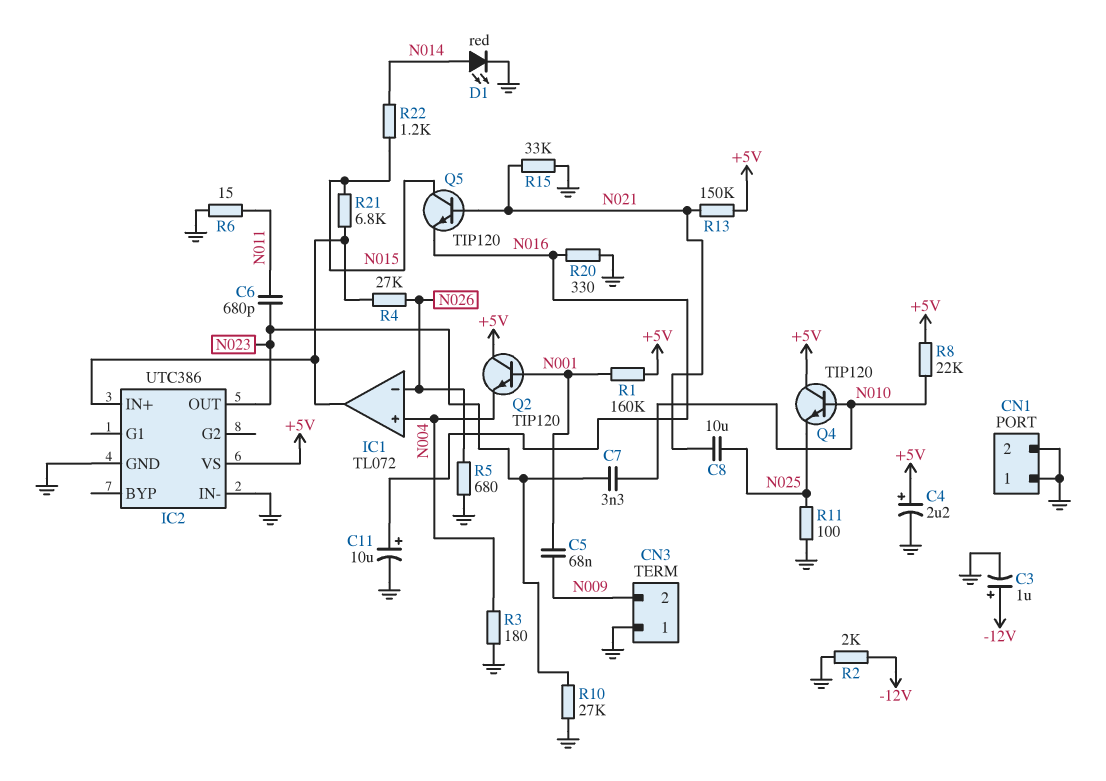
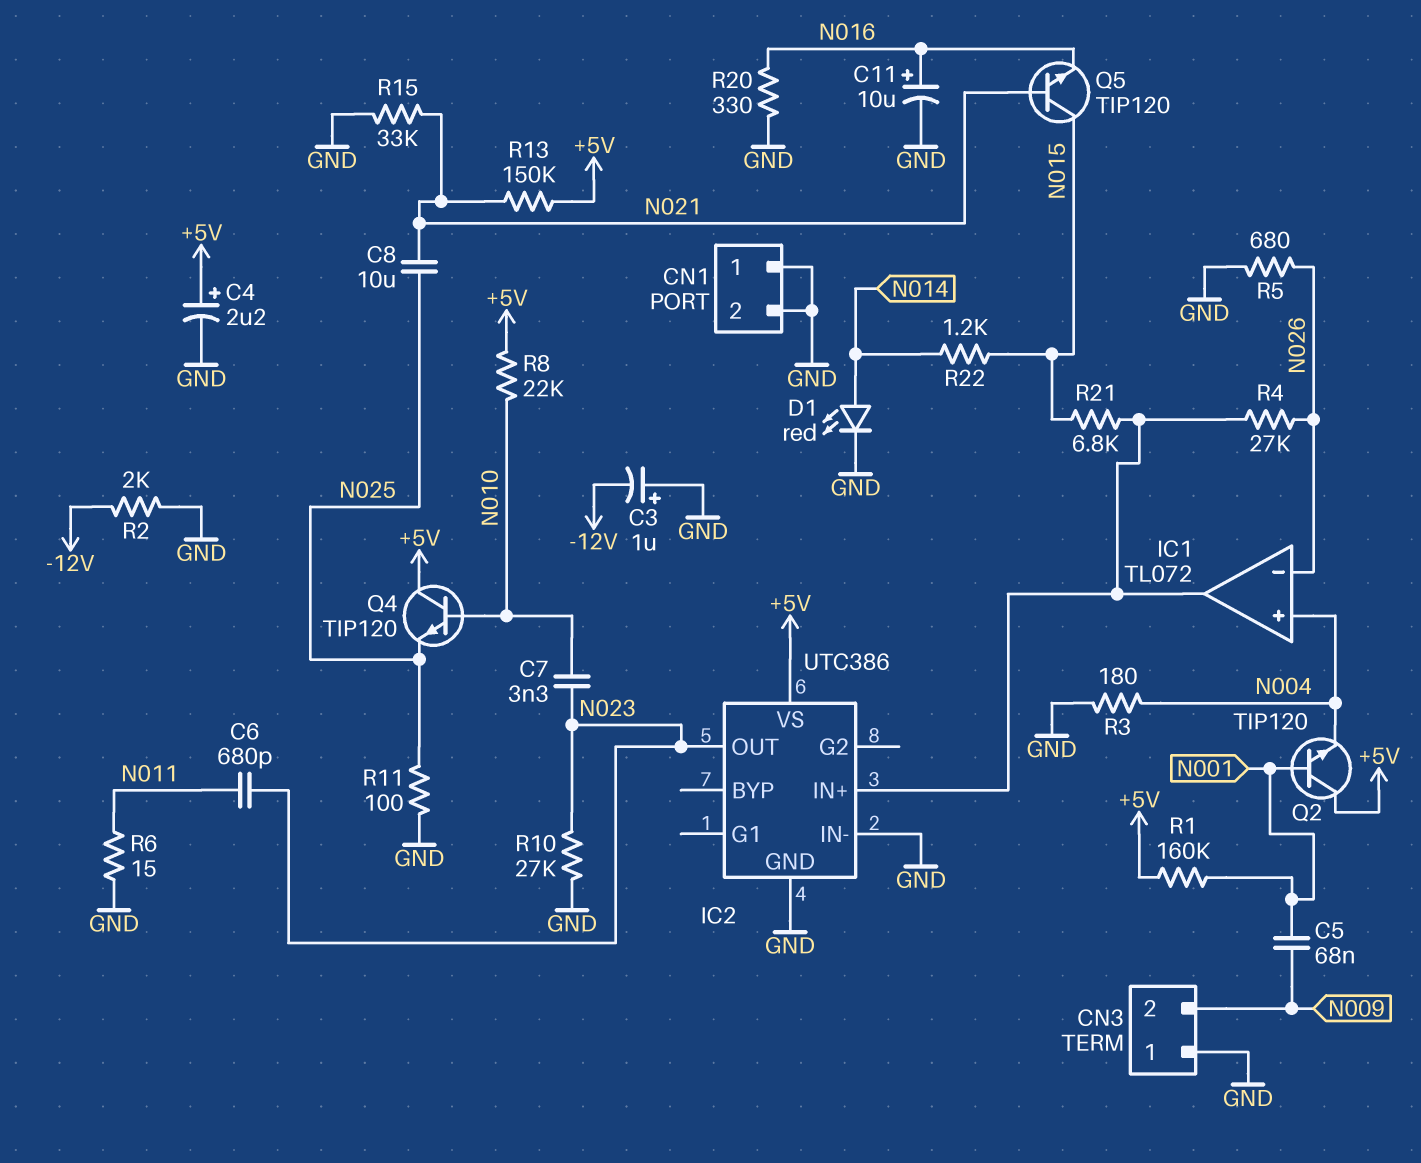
C3: 1uF (plus -12V, minus GND) -> 1uF (plus GND, minus -12V)

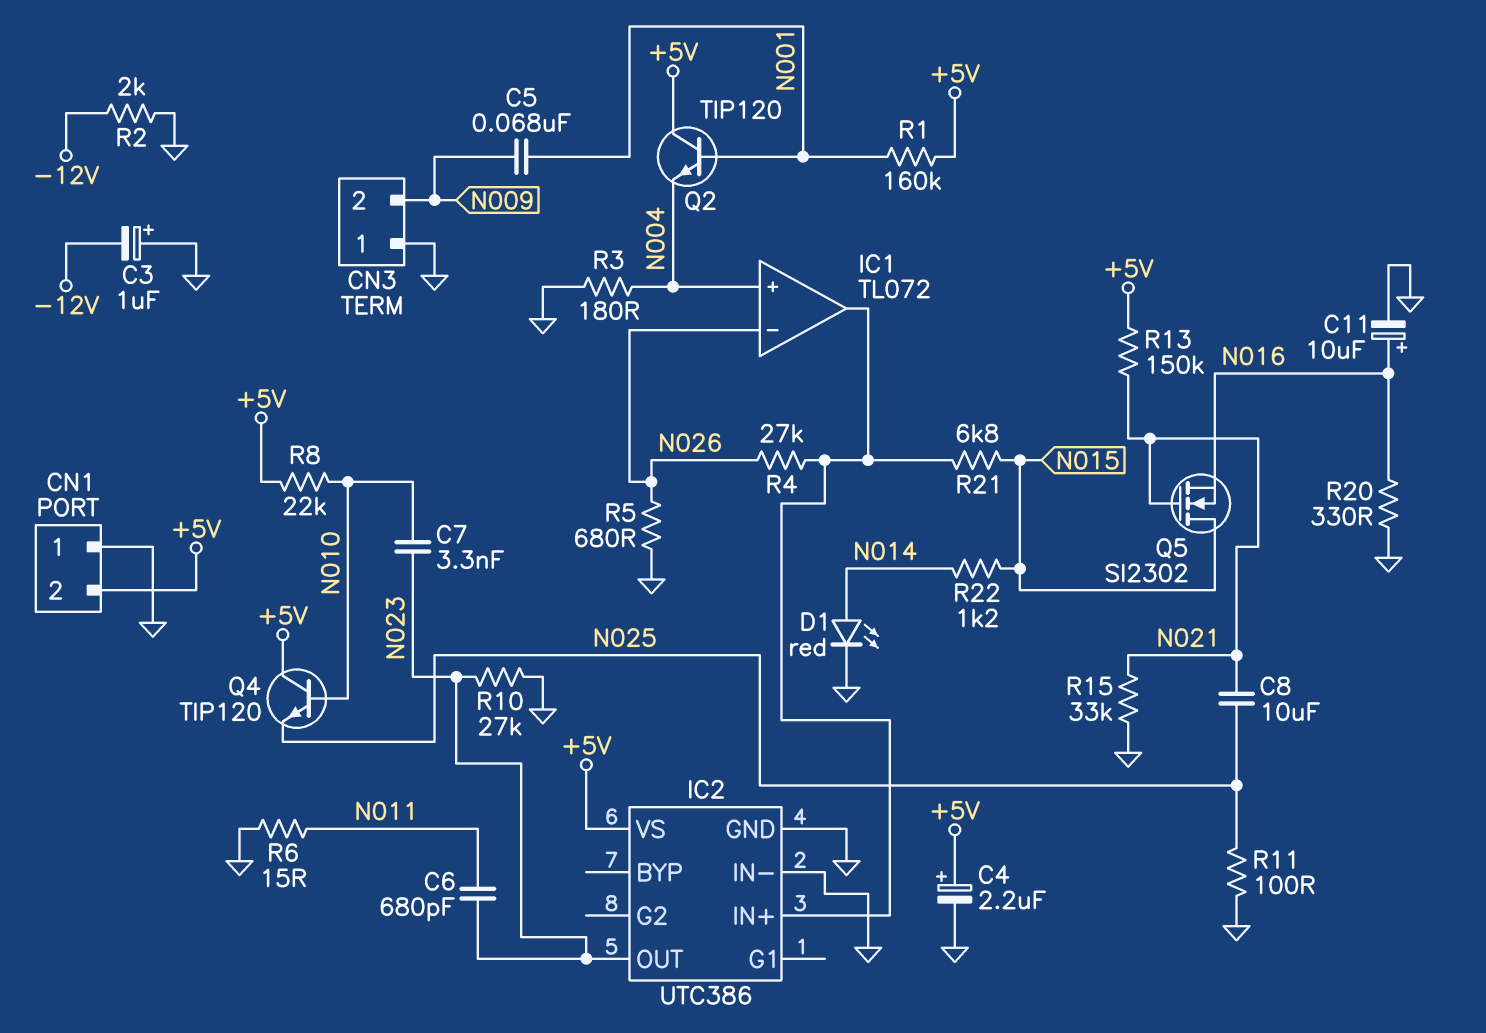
CN1 pin 2: GND -> +5V
Q5: NPN TIP120 (B N021, C N015, E N016) -> NMOS SI2302 (G N021, D N015, S N016)

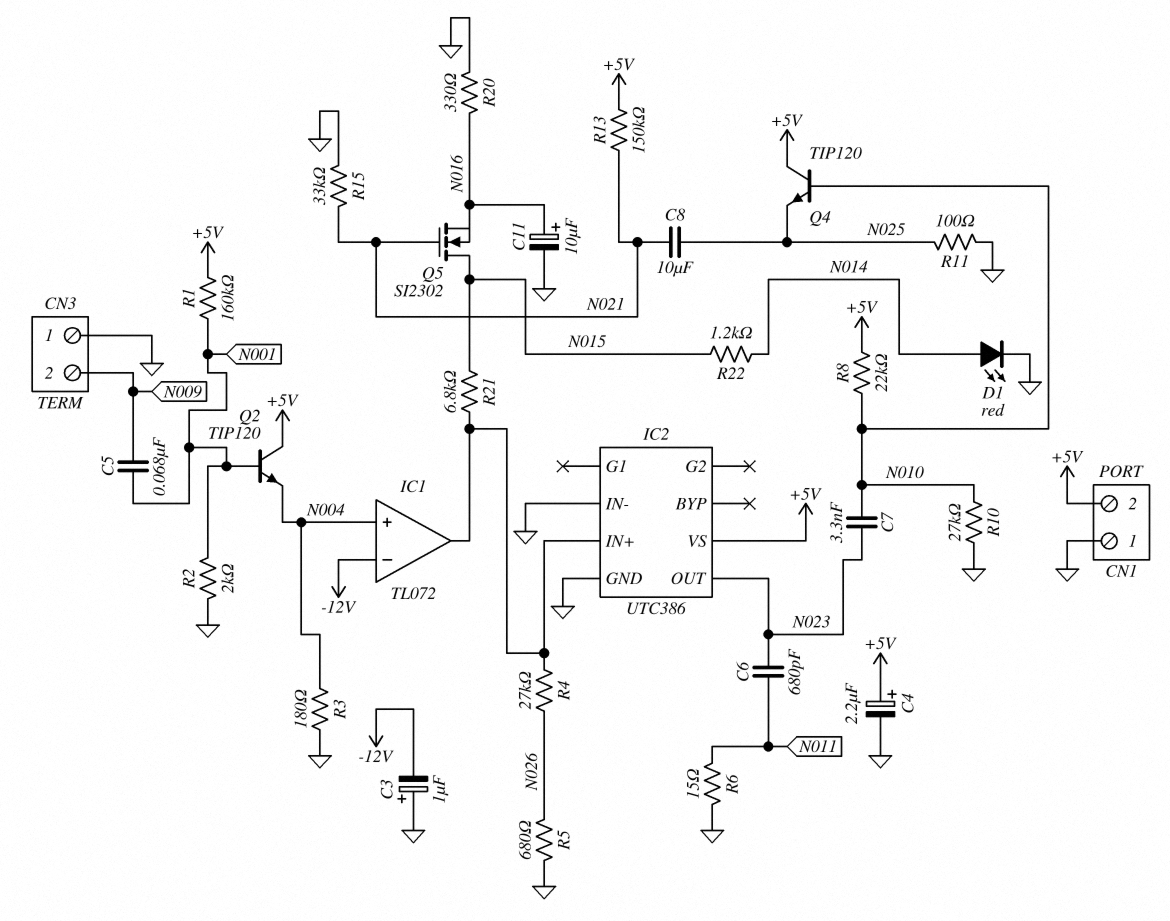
IC1 pin in-: N026 -> -12V
R2: 2k (-12V, GND) -> 2k (GND, N001)
R10: 27k (GND, N023) -> 27k (GND, N010)

